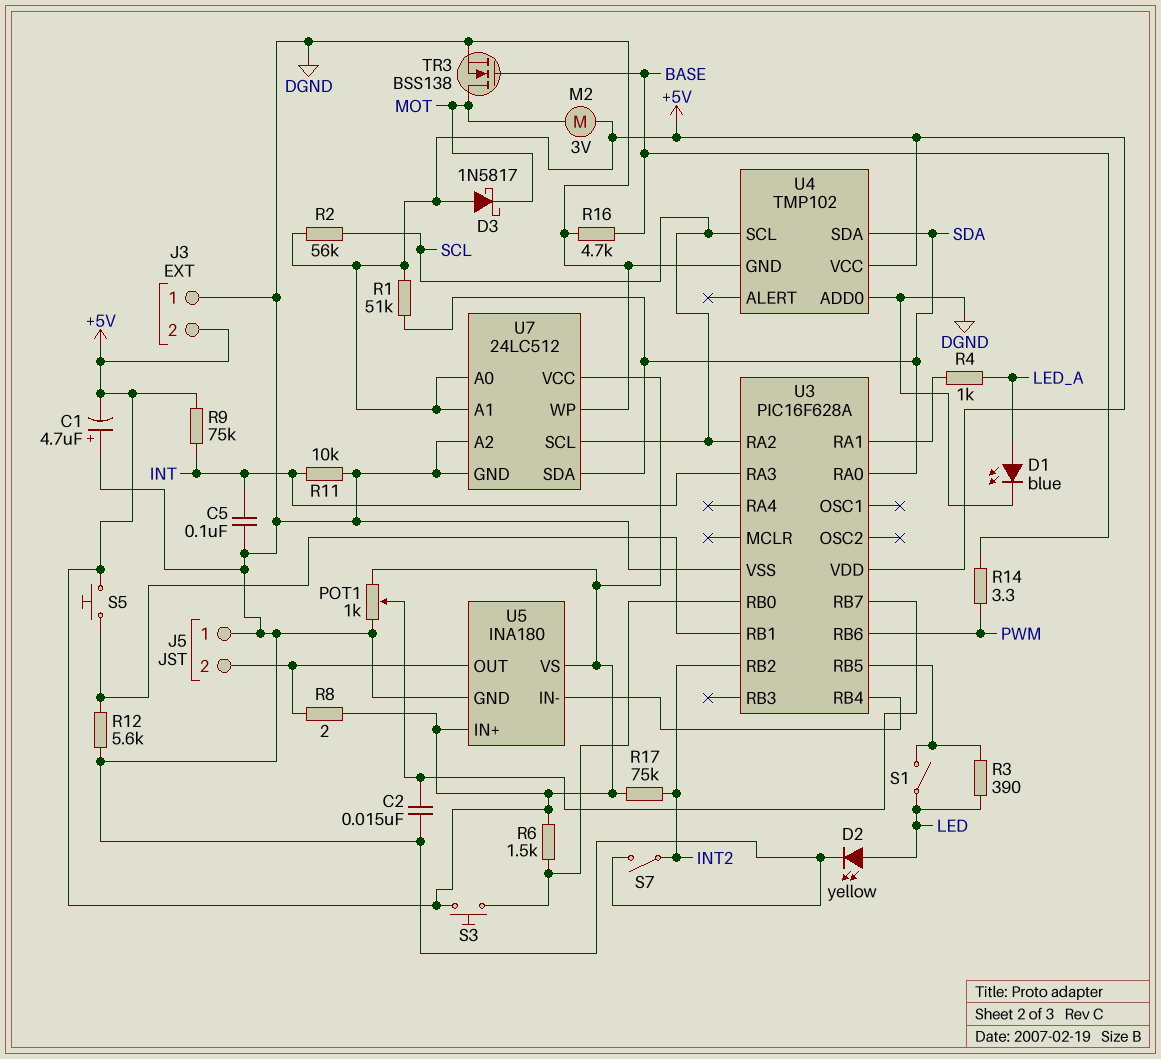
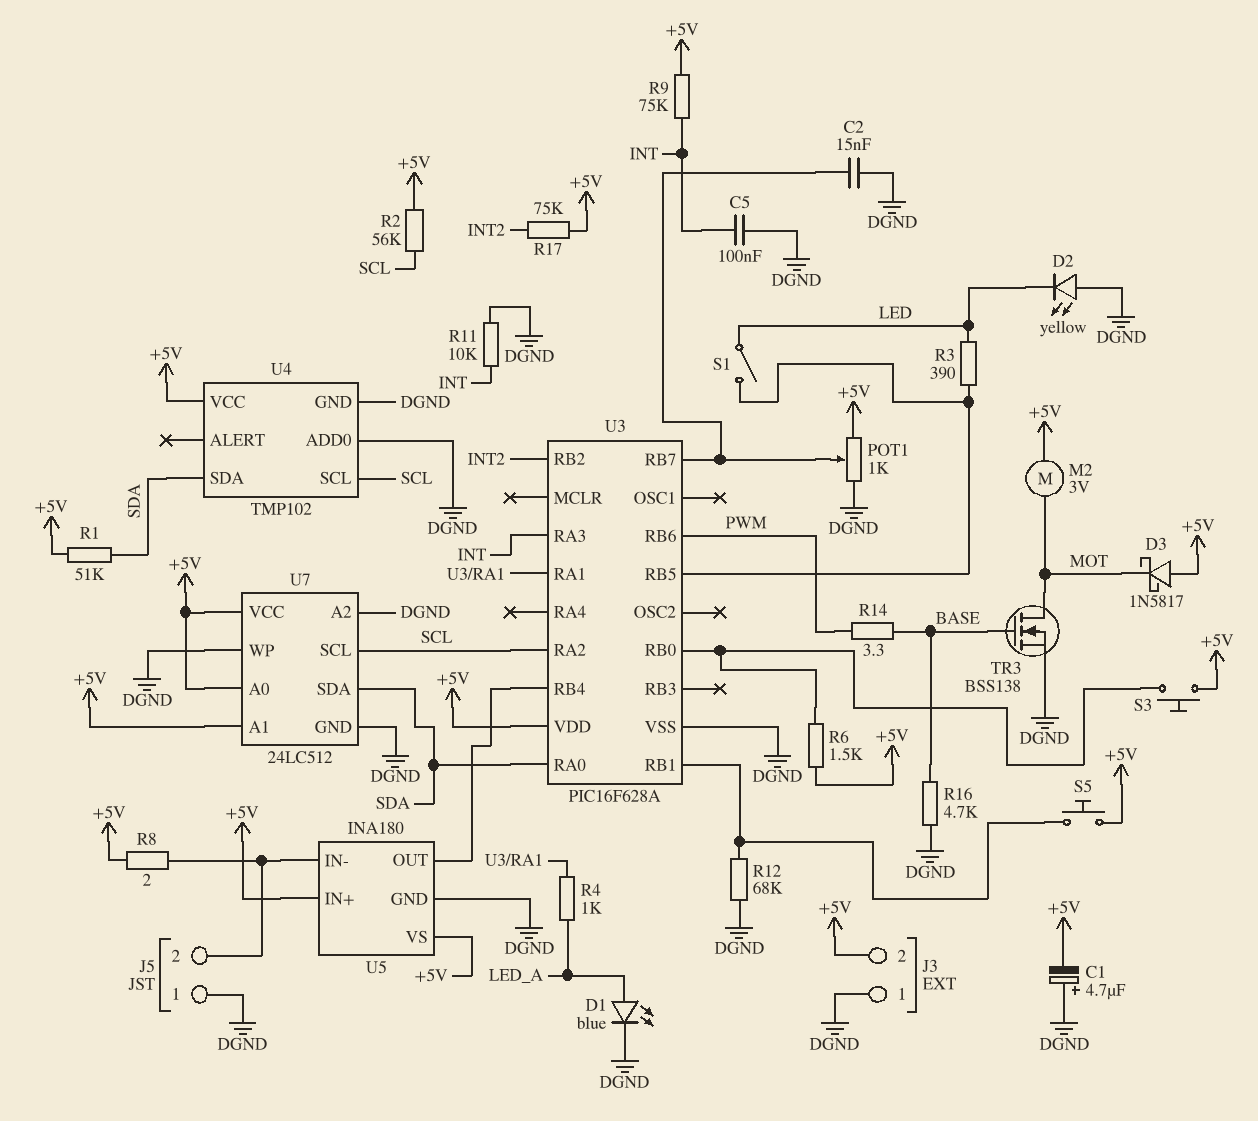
D2: LED yellow (A LED, K DGND) -> LED yellow (A DGND, K LED)
R12: 5.6k (DGND, U3/RB1) -> 68k (DGND, U3/RB1)
S7: switch (DGND, INT2) -> none
U5 pin IN-: U3/RB4 -> J5/2
U5 pin OUT: J5/2 -> U3/RB4

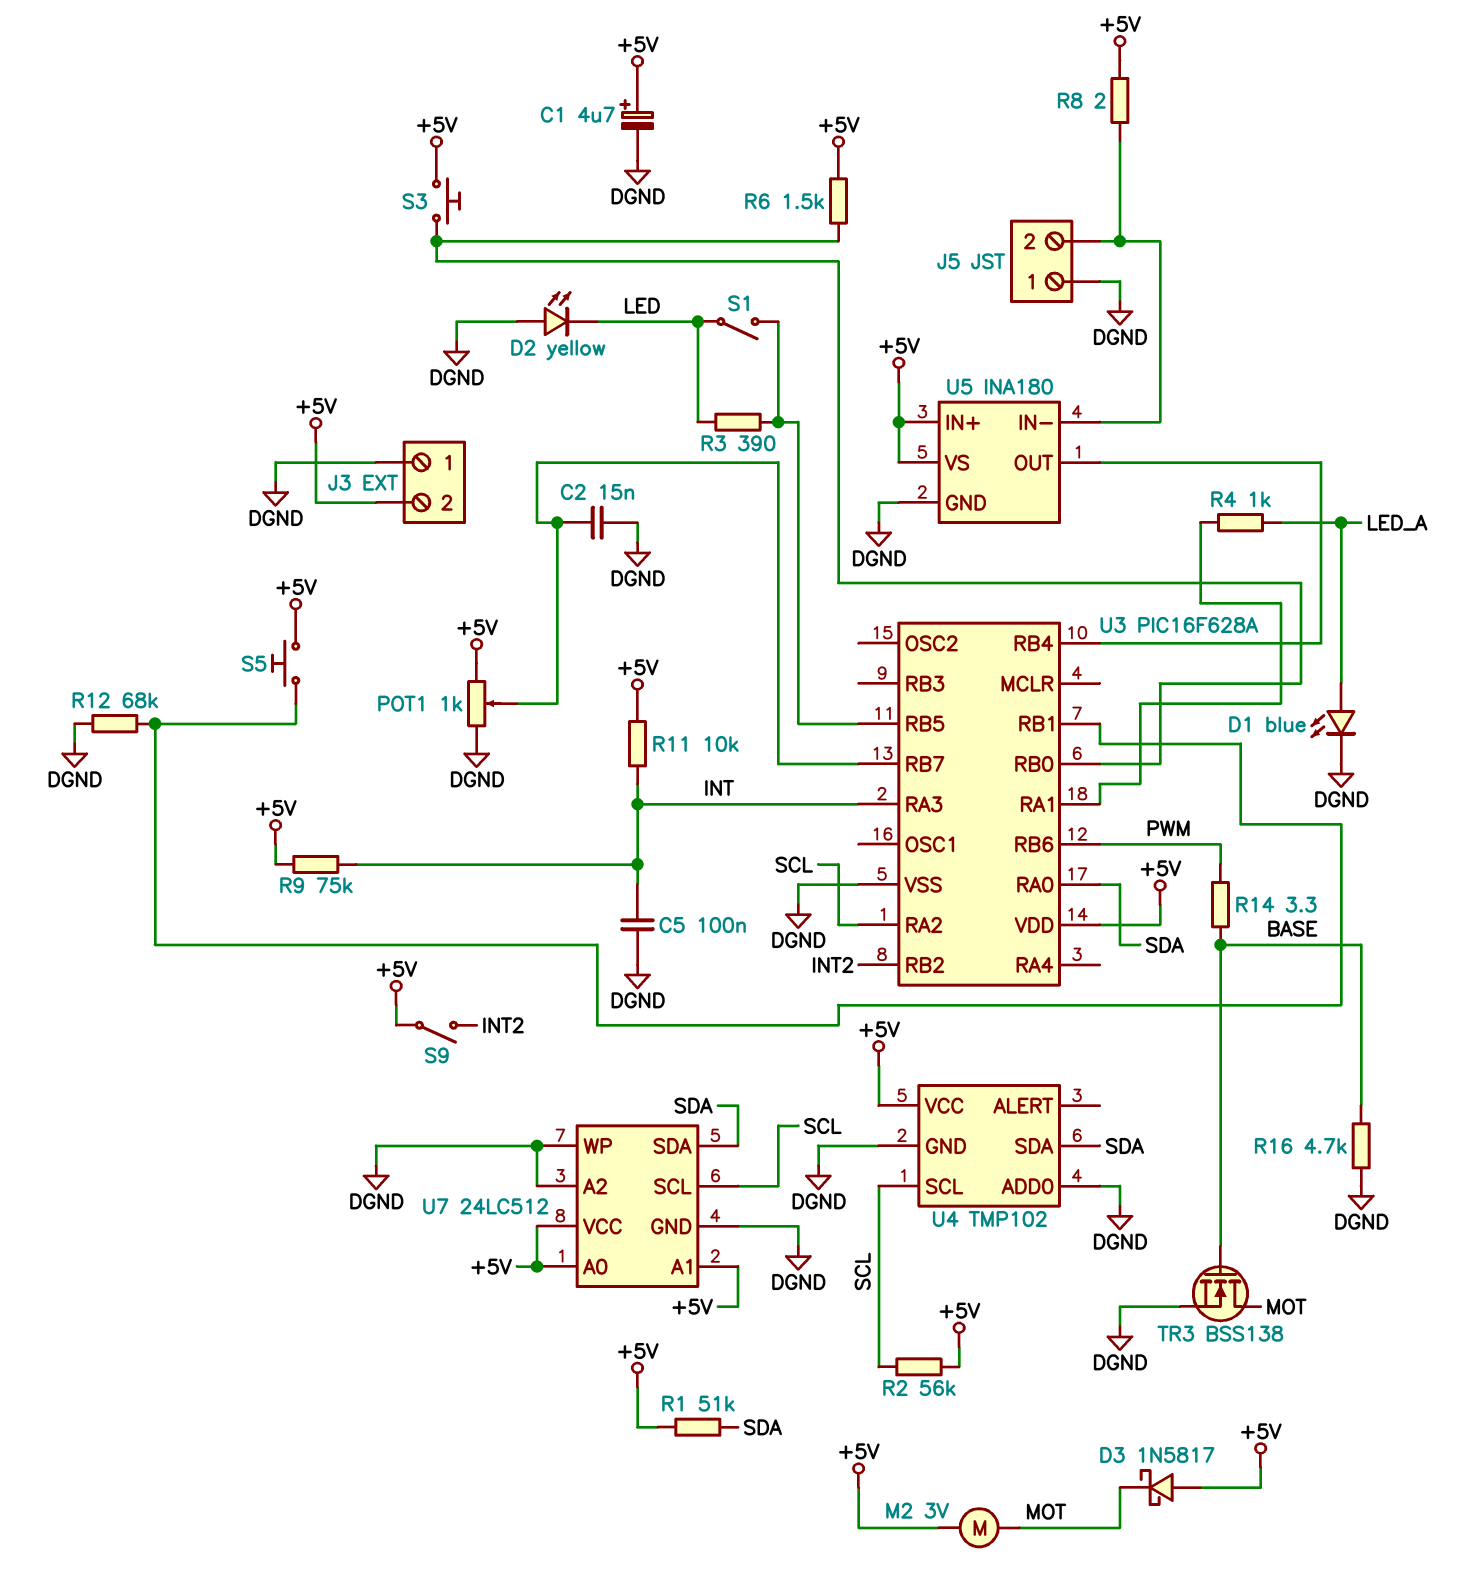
C1: 4.7uF (plus DGND, minus +5V) -> 4.7uF (plus +5V, minus DGND)
R11: 10k (DGND, INT) -> 10k (+5V, INT)
R17: 75k (+5V, INT2) -> none
S9: none -> switch (+5V, INT2)

